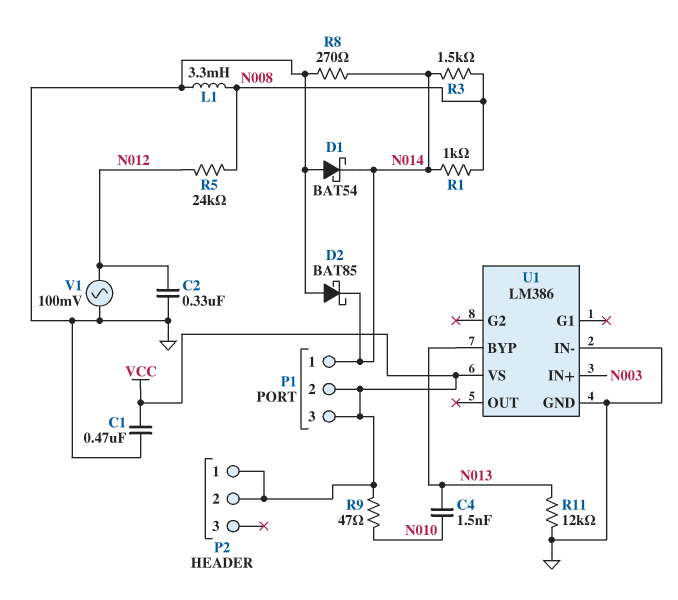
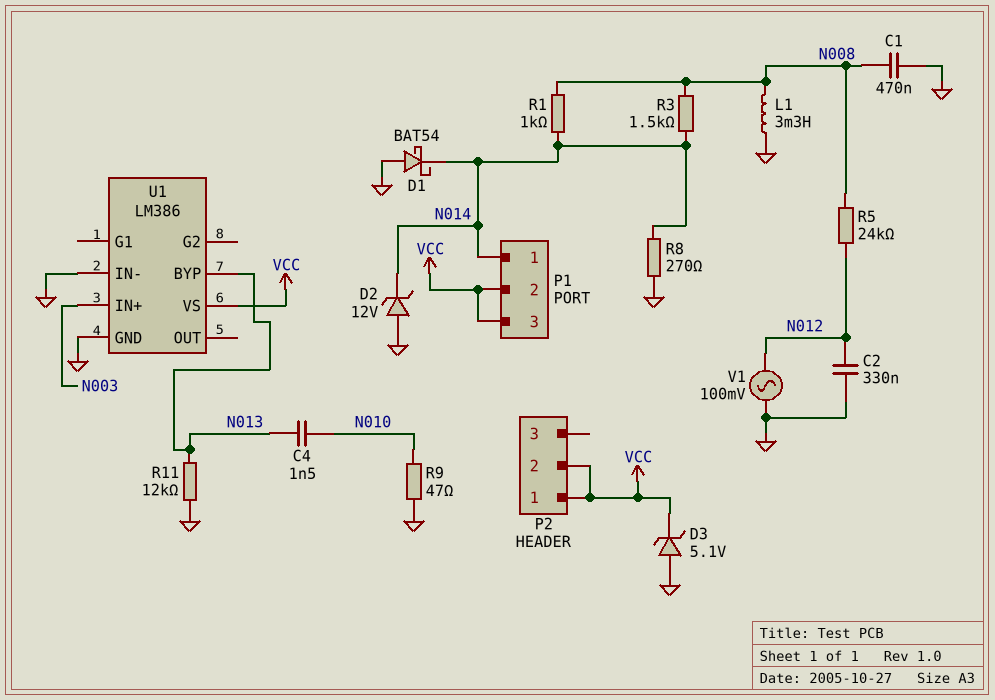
C1: 470nF (GND, VCC) -> 470nF (GND, N008)
D2: schottky BAT85 (A GND, K N014) -> zener 12V (A GND, K N014)
D3: none -> zener 5.1V (A GND, K VCC)
R9: 47 (N010, VCC) -> 47 (GND, N010)

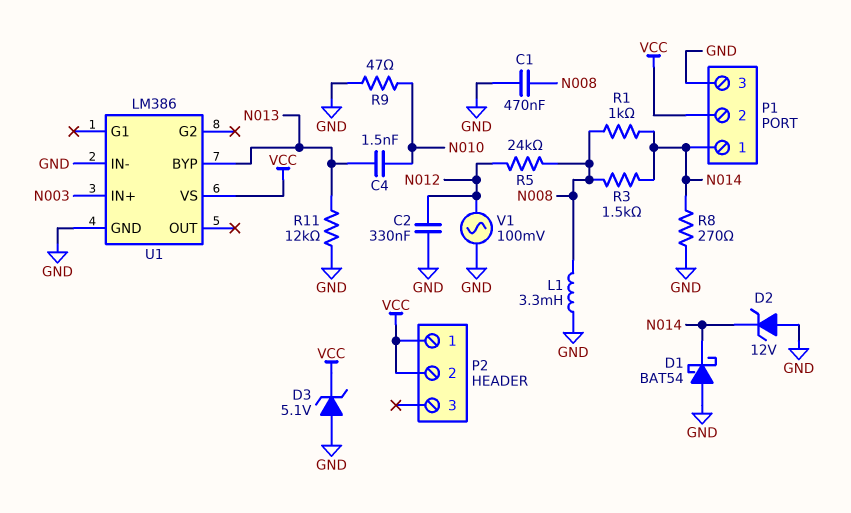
P1 pin 3: VCC -> GND

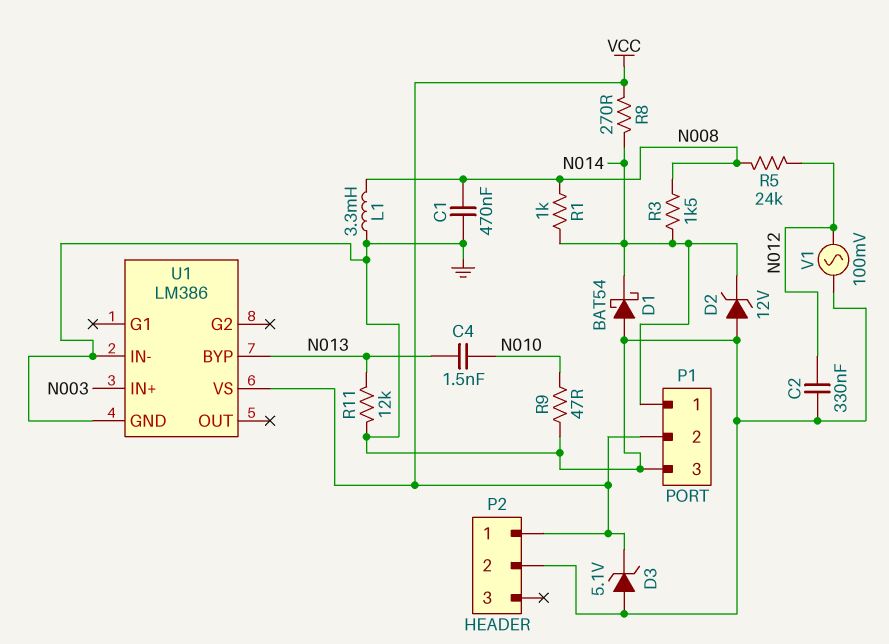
P2 pin 2: VCC -> GND
R8: 270 (GND, N014) -> 270 (N014, VCC)

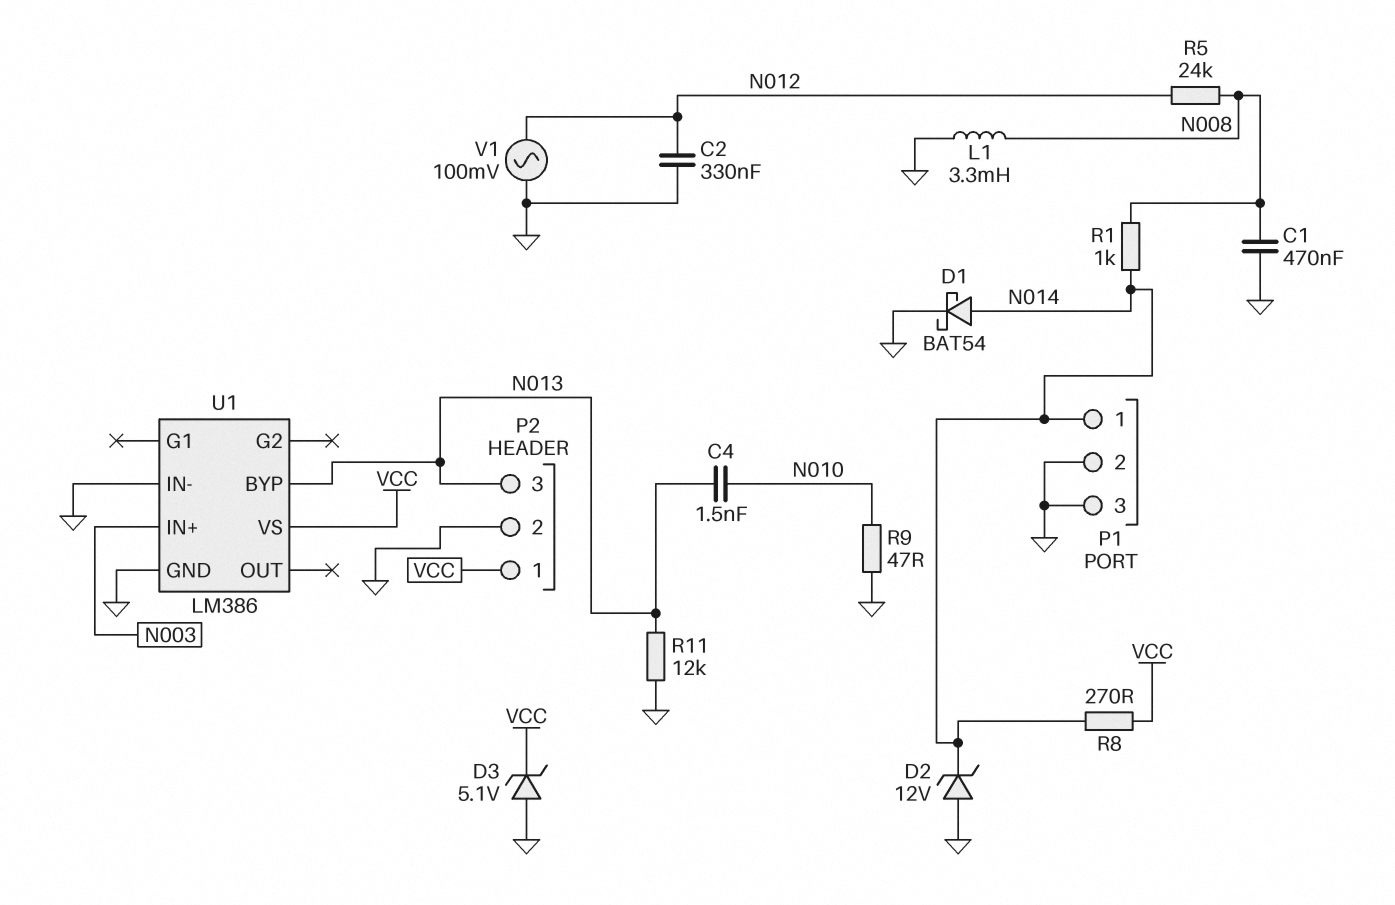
D1: schottky BAT54 (A GND, K N014) -> schottky BAT54 (A N014, K GND)
P1 pin 2: VCC -> GND
P2 pin 3: none -> N013
R3: 1.5k (N008, N014) -> none

